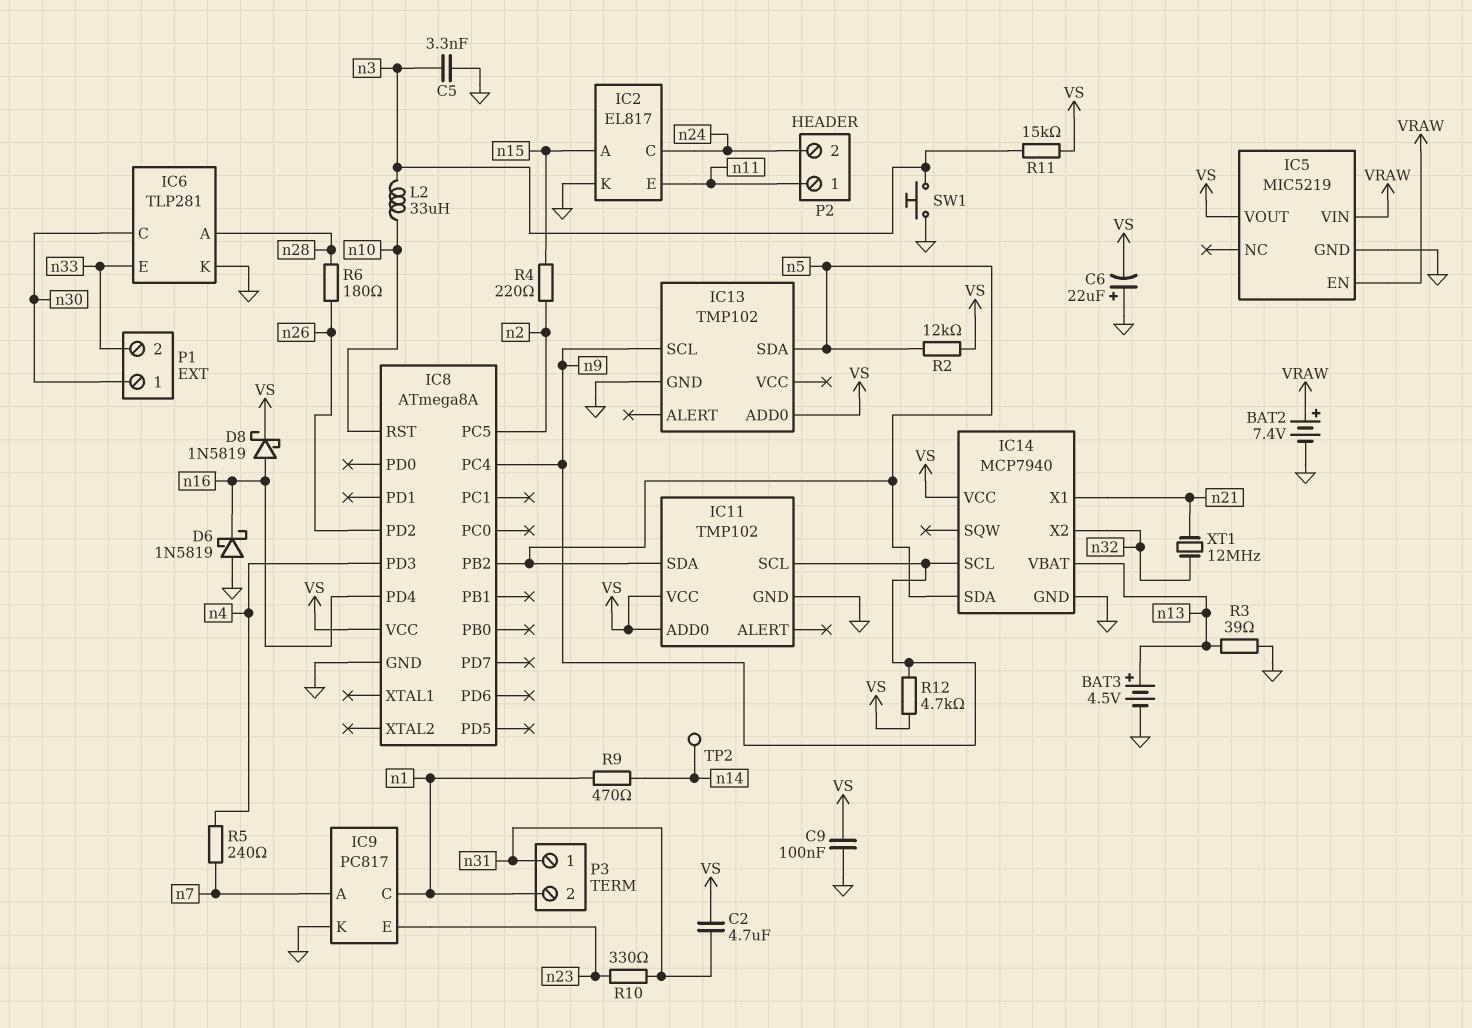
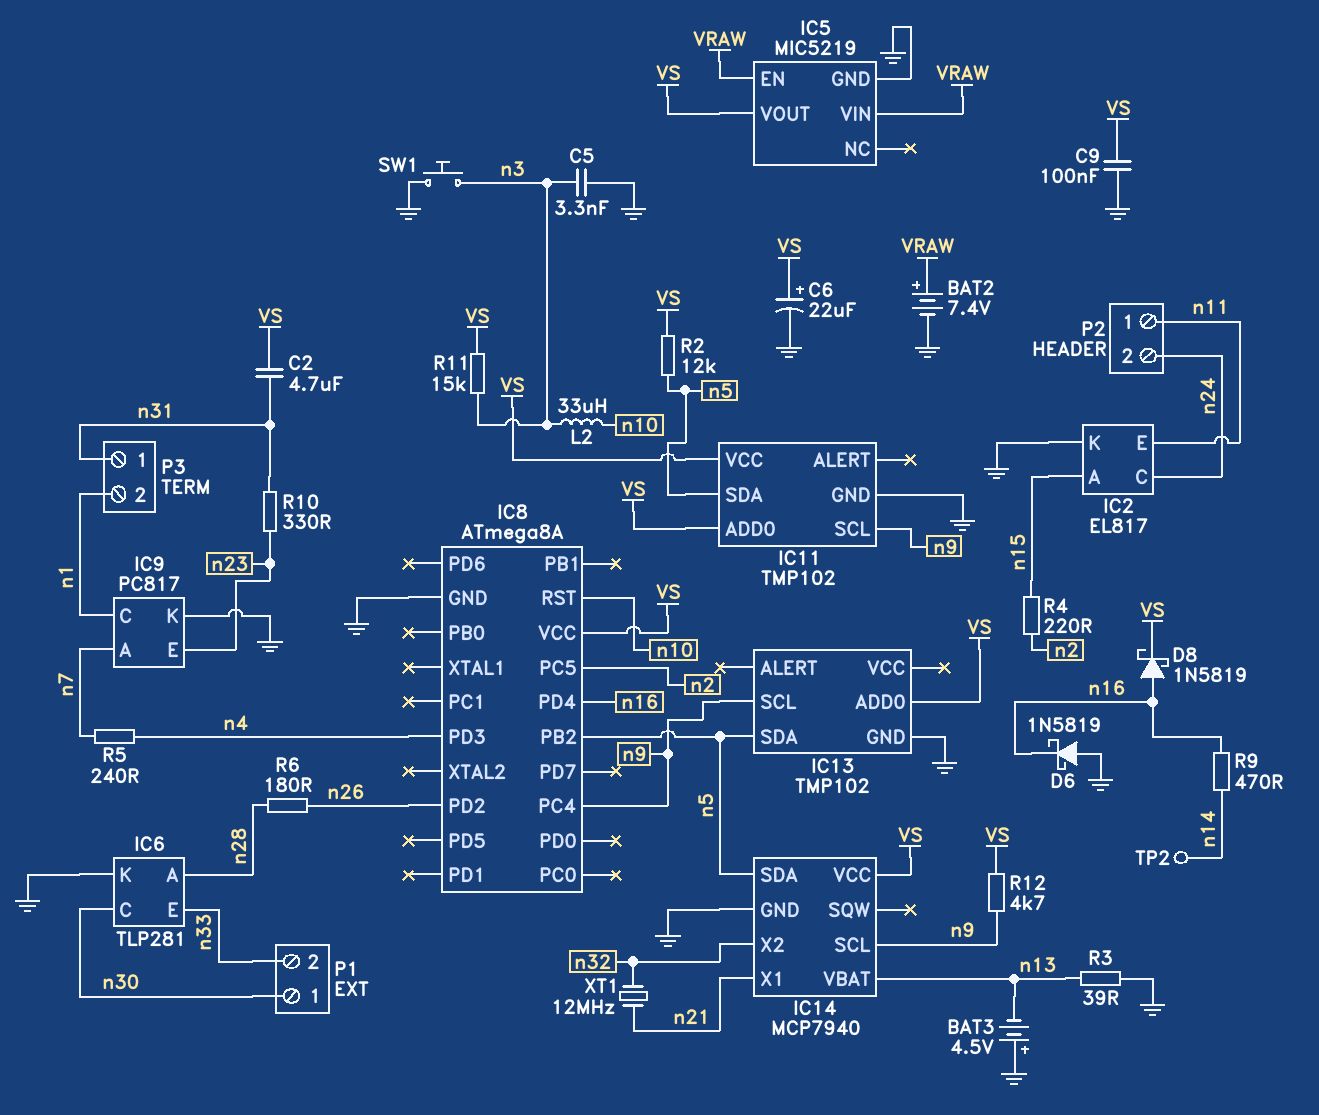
BAT3: 4.5V (plus n13, minus GND) -> 4.5V (plus GND, minus n13)
C6: 22uF (plus GND, minus VS) -> 22uF (plus VS, minus GND)
R9: 470 (n1, n14) -> 470 (n14, n16)

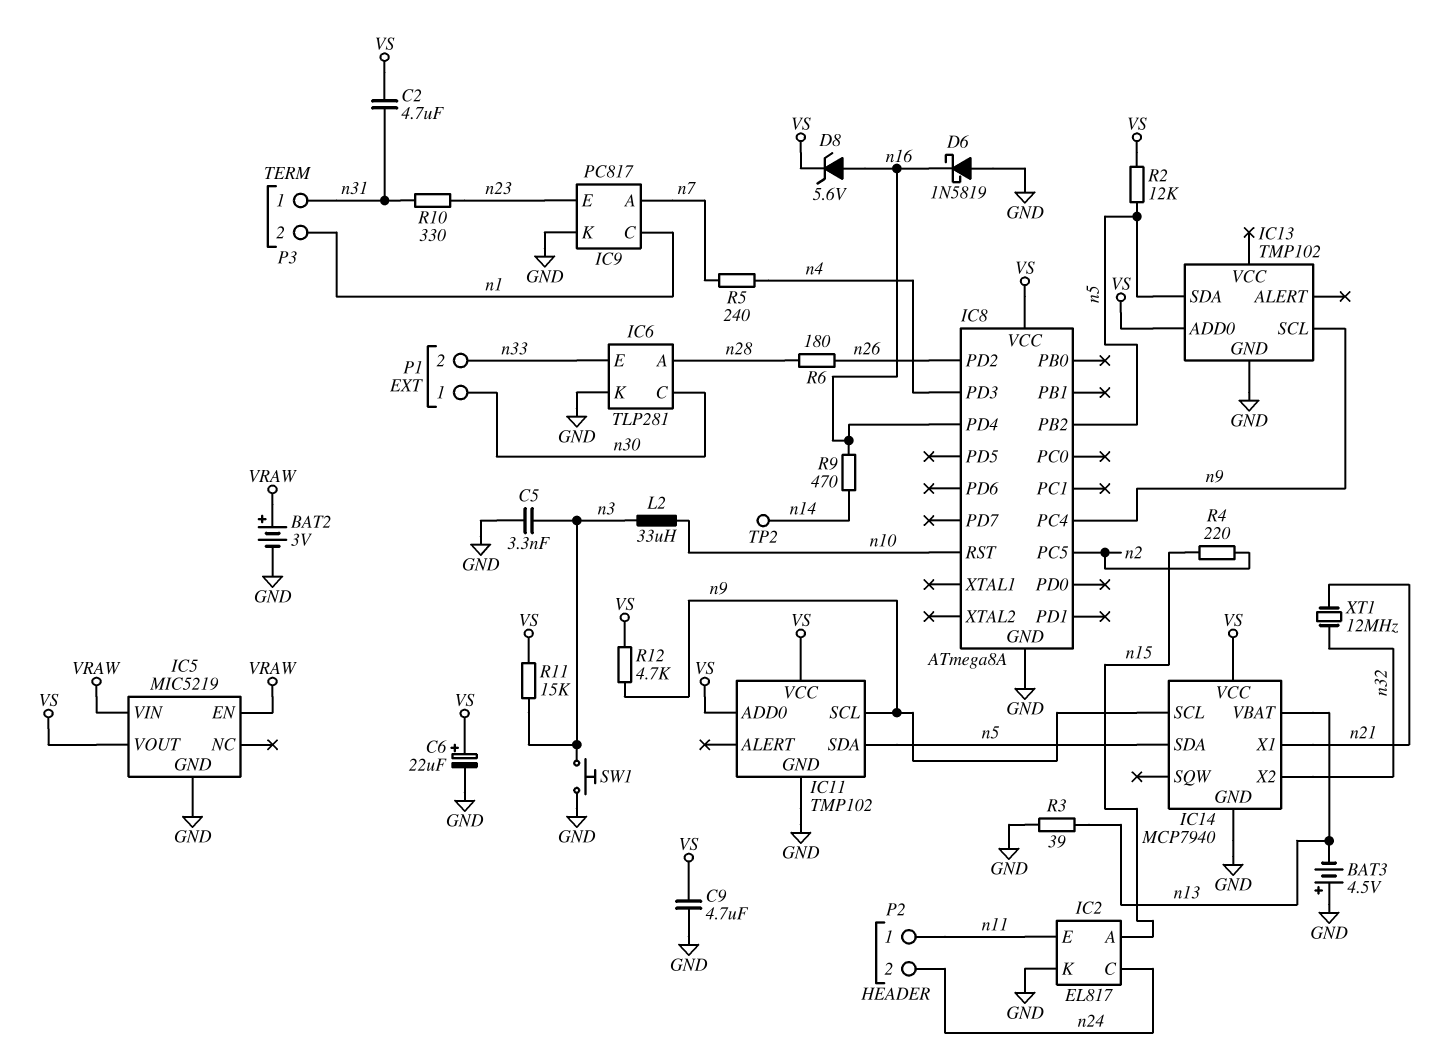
BAT2: 7.4V (plus VRAW, minus GND) -> 3V (plus VRAW, minus GND)
C9: 100nF (GND, VS) -> 4.7uF (GND, VS)
D8: schottky 1N5819 (A n16, K VS) -> zener 5.6V (A n16, K VS)

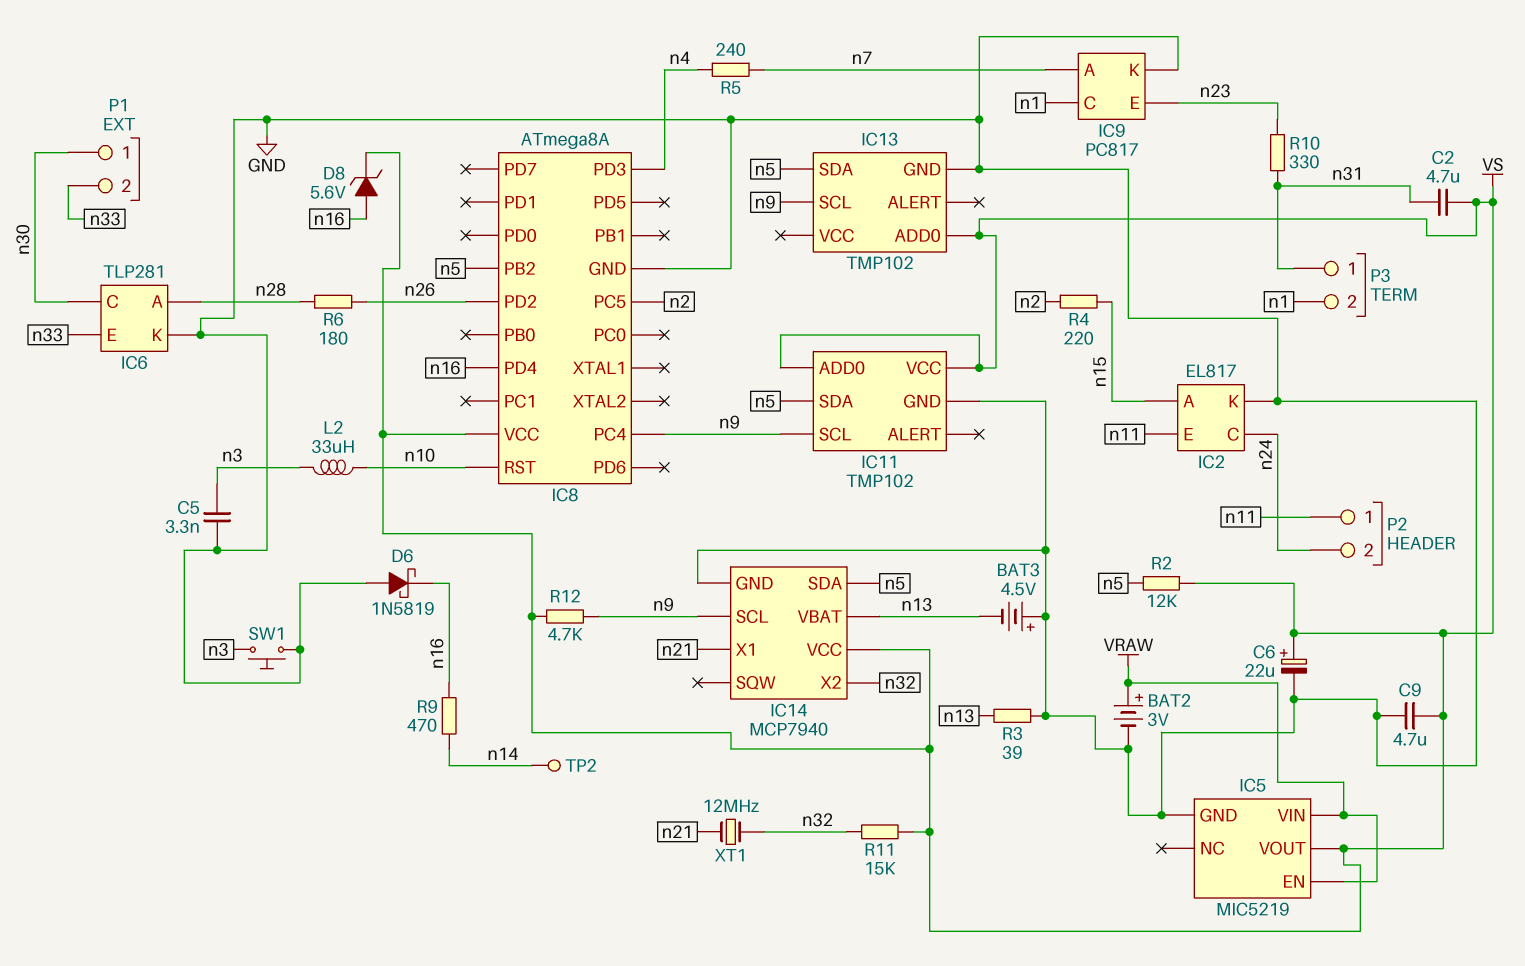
R11: 15k (VS, n3) -> 15k (VS, n32)

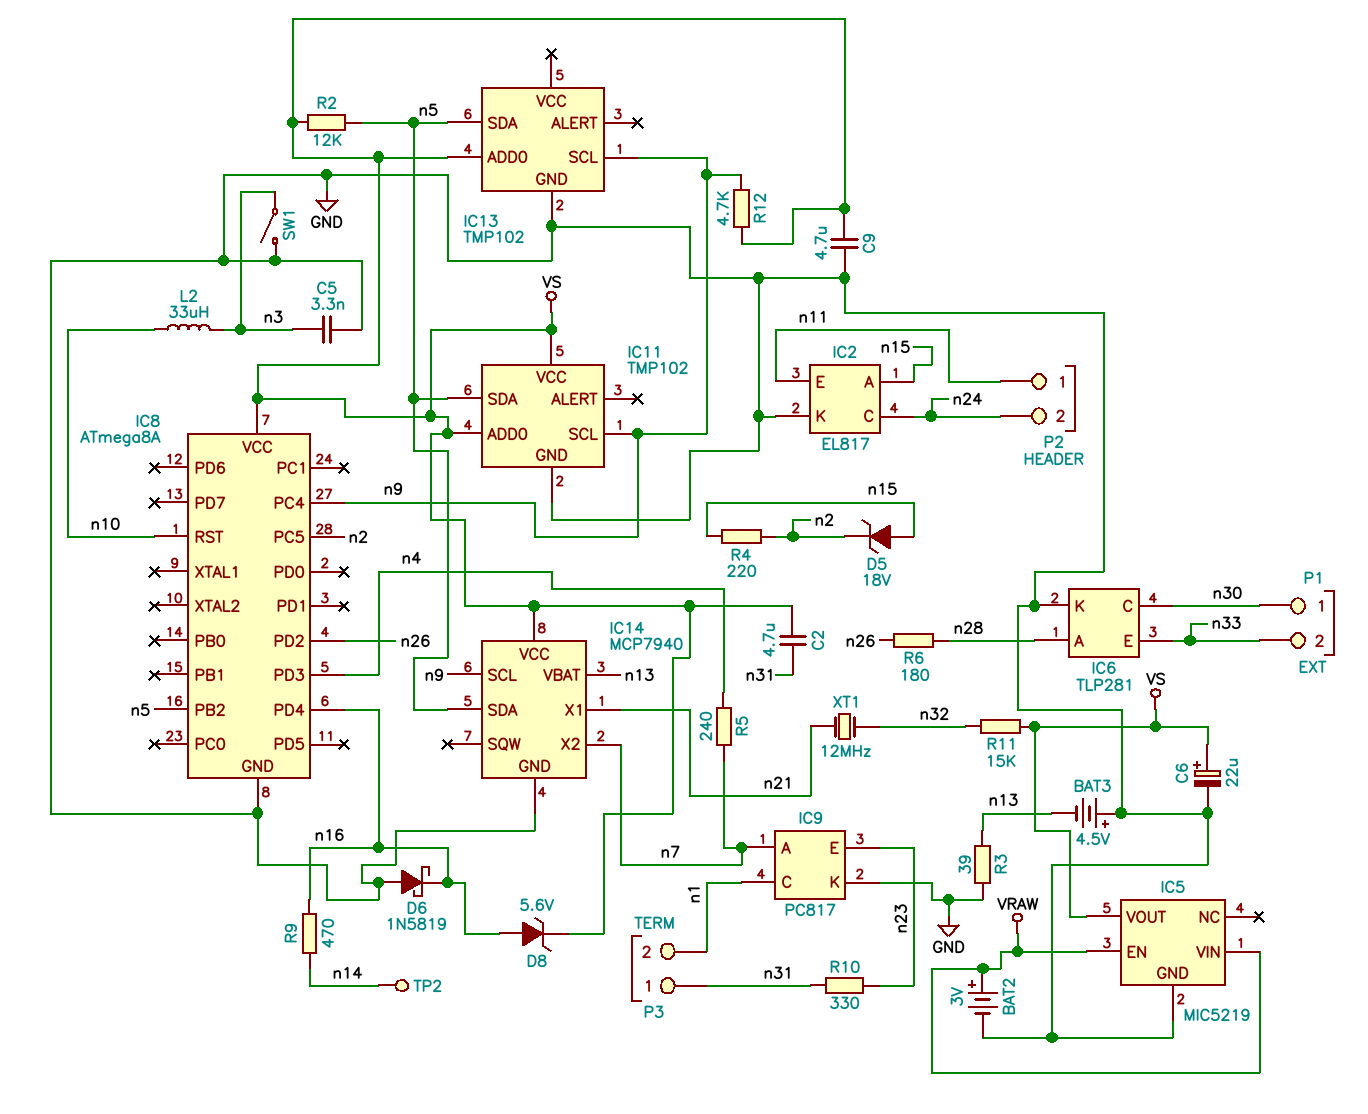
D5: none -> zener 18V (A n15, K n2)
IC14 pin X2: n32 -> n7
SW1: button (GND, n3) -> switch (GND, n3)

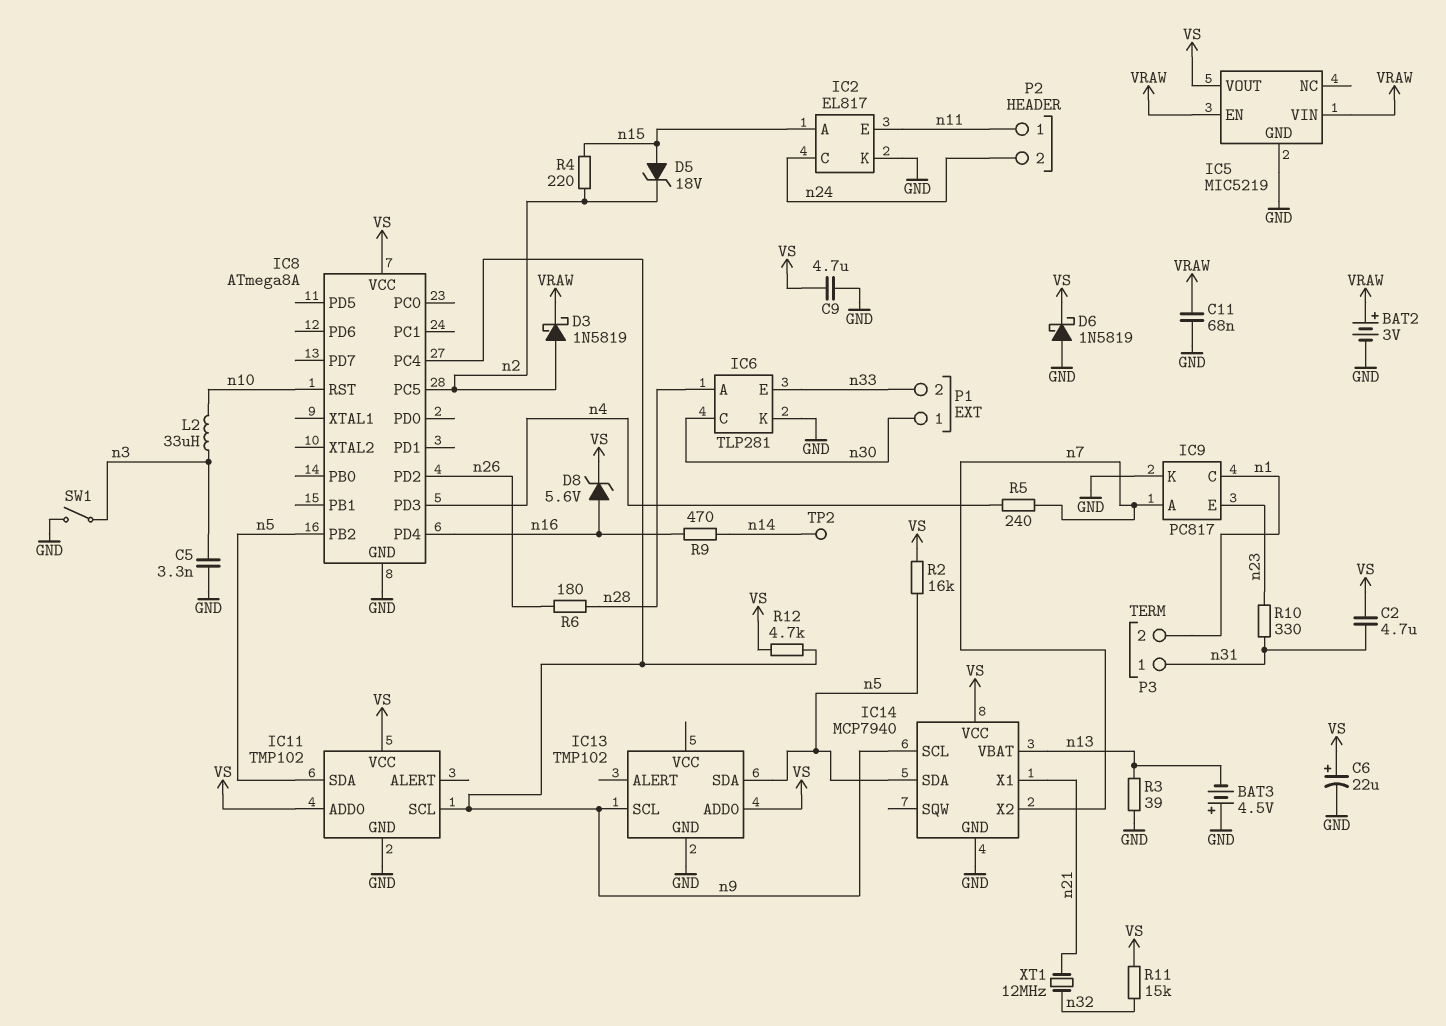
C11: none -> 68nF (GND, VRAW)
D3: none -> schottky 1N5819 (A n2, K VRAW)
D6: schottky 1N5819 (A GND, K n16) -> schottky 1N5819 (A GND, K VS)
R2: 12k (VS, n5) -> 16k (VS, n5)

